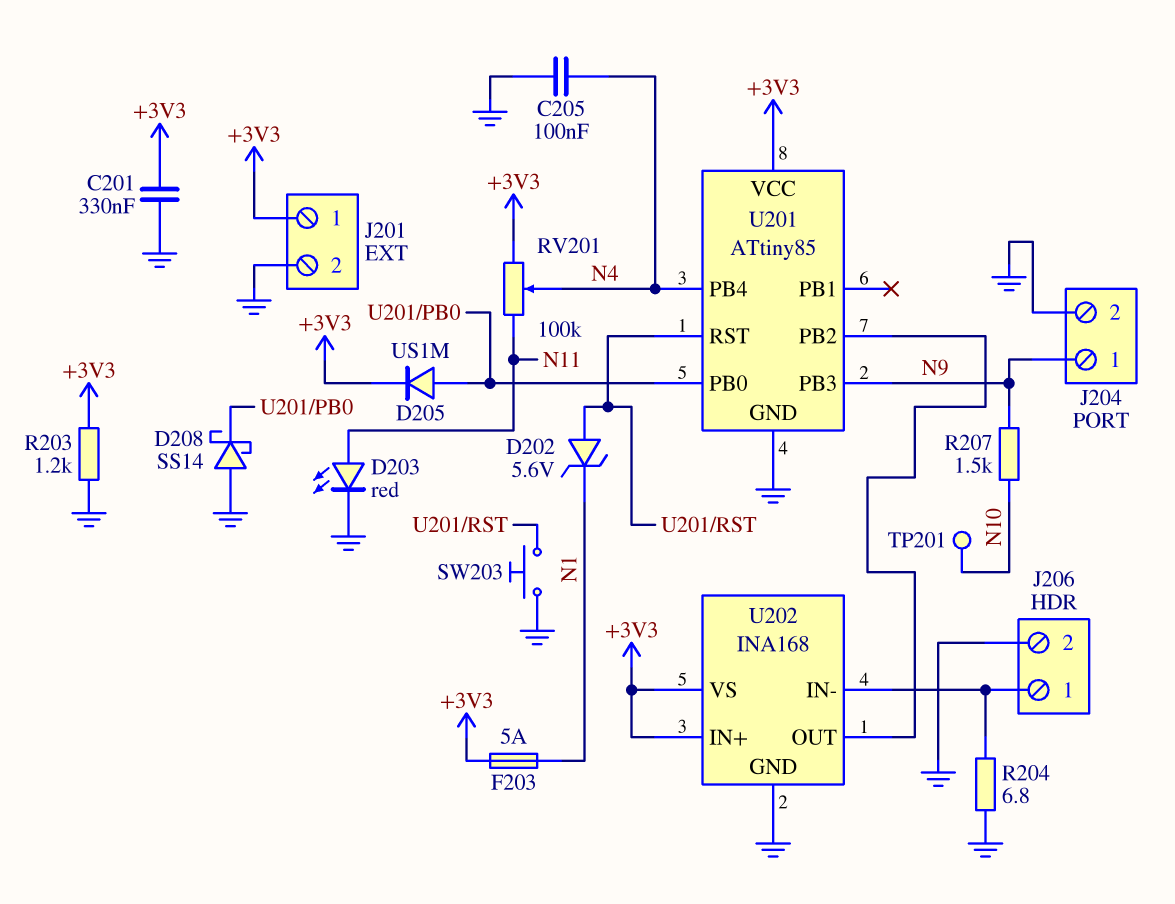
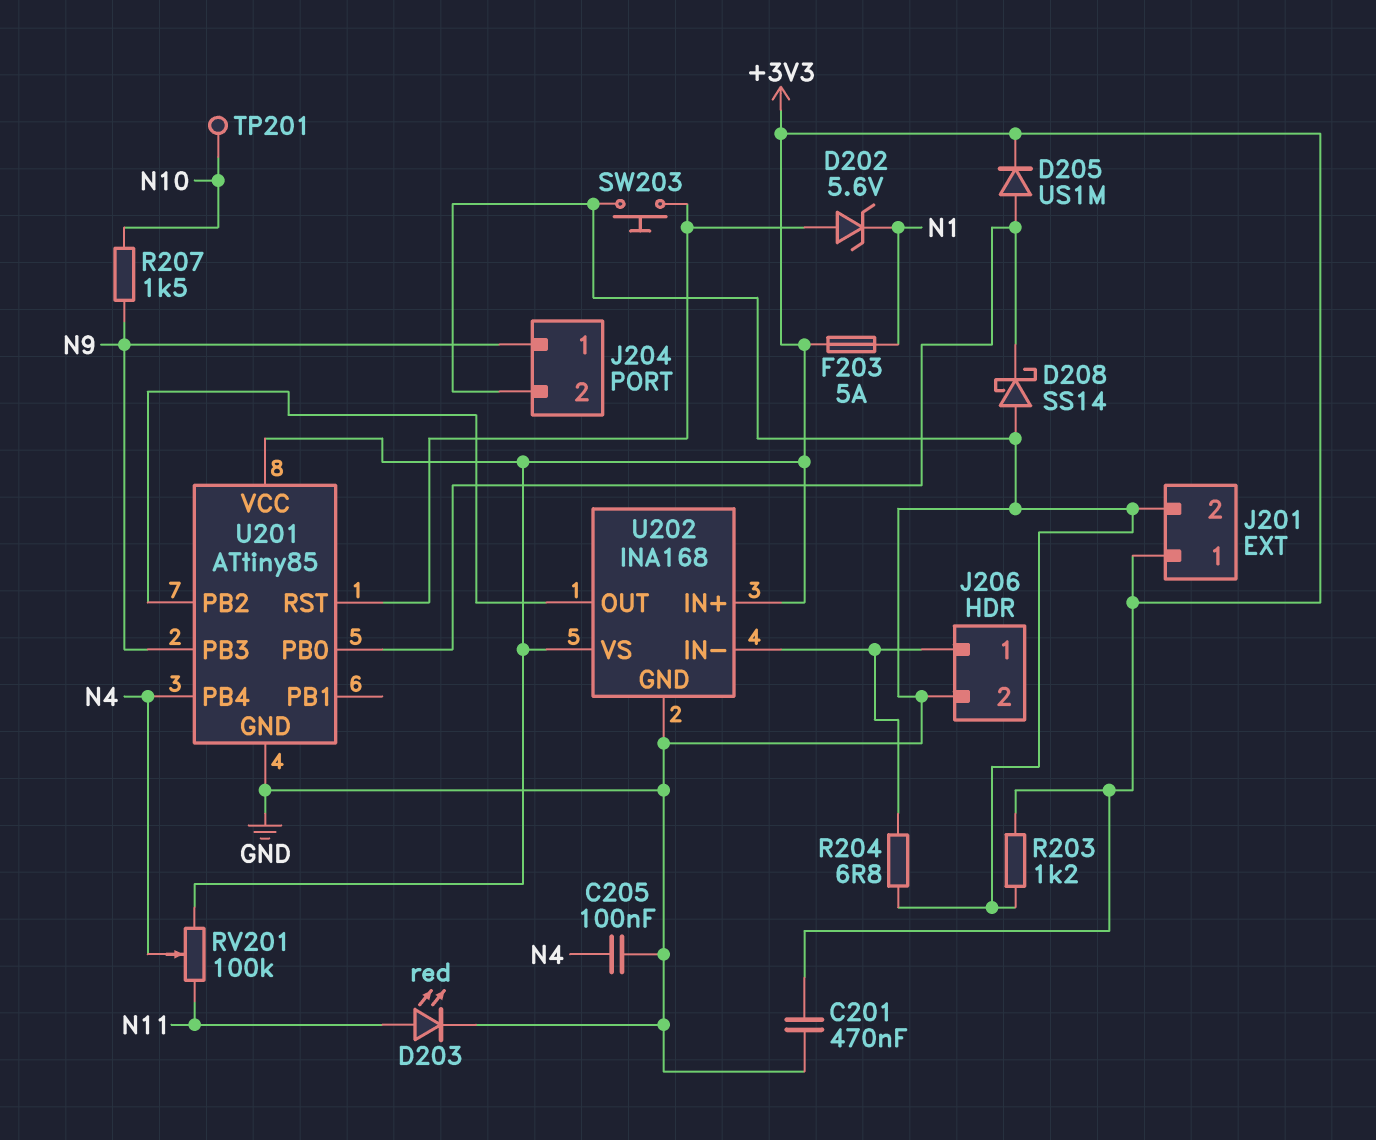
C201: 330nF (+3V3, GND) -> 470nF (+3V3, GND)

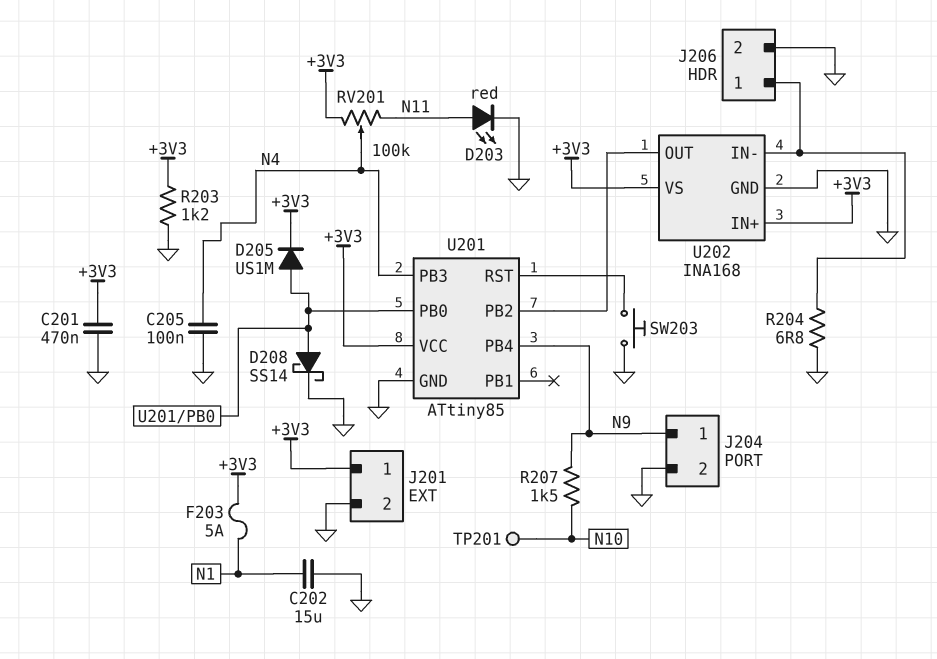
C202: none -> 15uF (GND, N1)
D202: zener 5.6V (A U201/RST, K N1) -> none
D208: schottky SS14 (A GND, K U201/PB0) -> schottky SS14 (A U201/PB0, K GND)
U201 pin PB3: N9 -> N4
U201 pin PB4: N4 -> N9

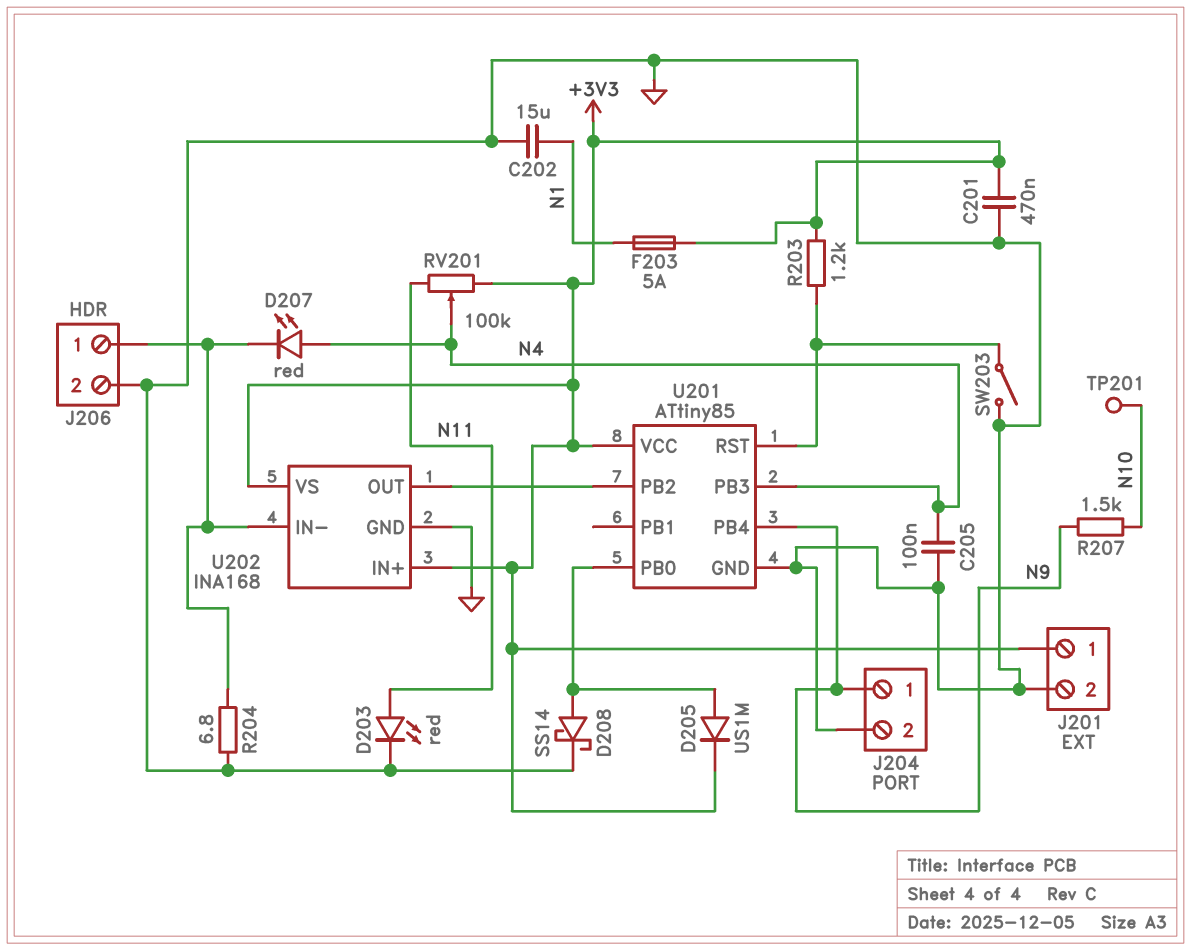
D207: none -> LED red (A N4, K J206/1)
R203: 1.2k (+3V3, GND) -> 1.2k (+3V3, U201/RST)
SW203: button (GND, U201/RST) -> switch (GND, U201/RST)

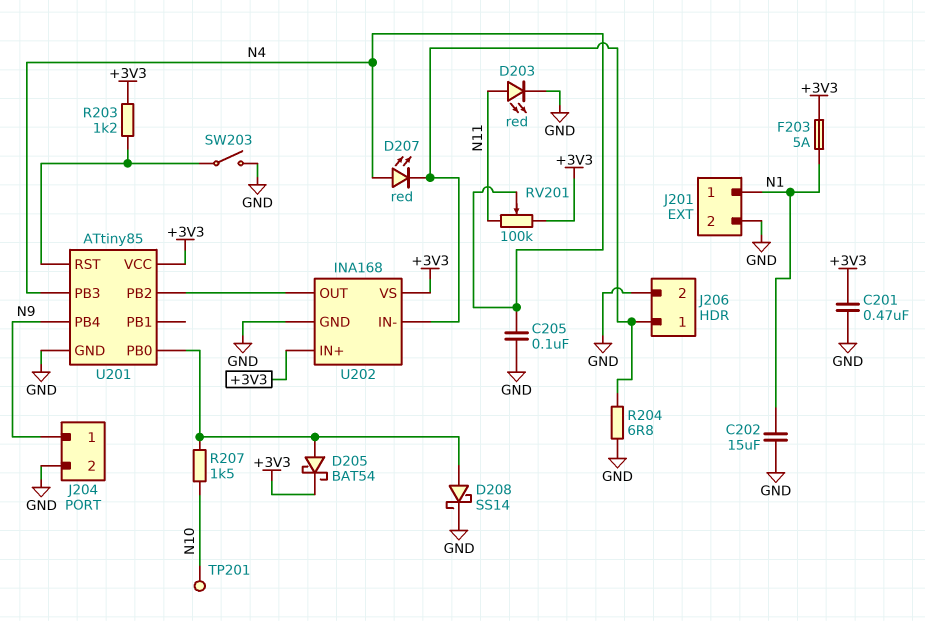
D205: diode US1M (A U201/PB0, K +3V3) -> schottky BAT54 (A U201/PB0, K +3V3)
J201 pin 1: +3V3 -> N1
R207: 1.5k (N9, N10) -> 1.5k (N10, U201/PB0)

